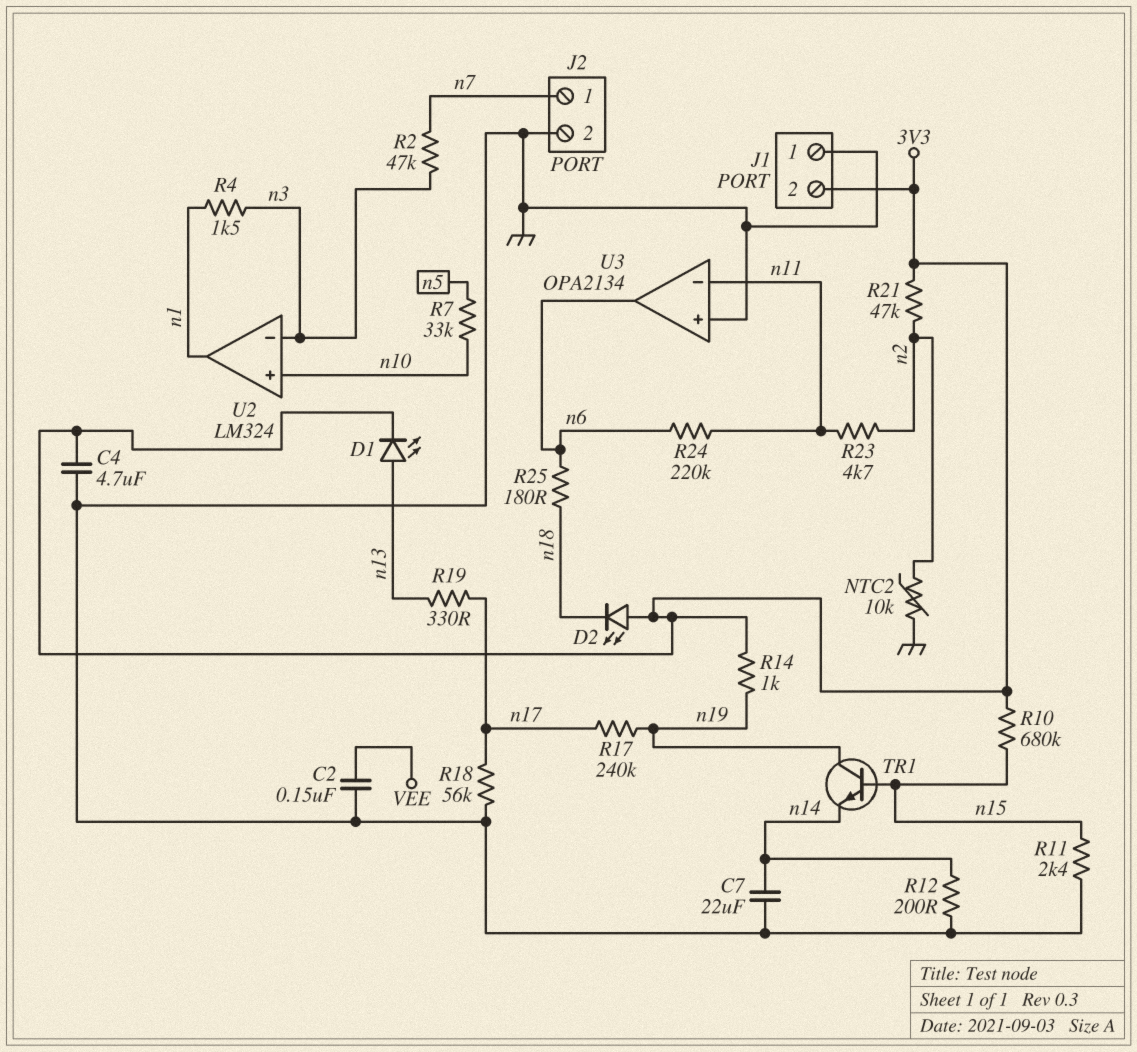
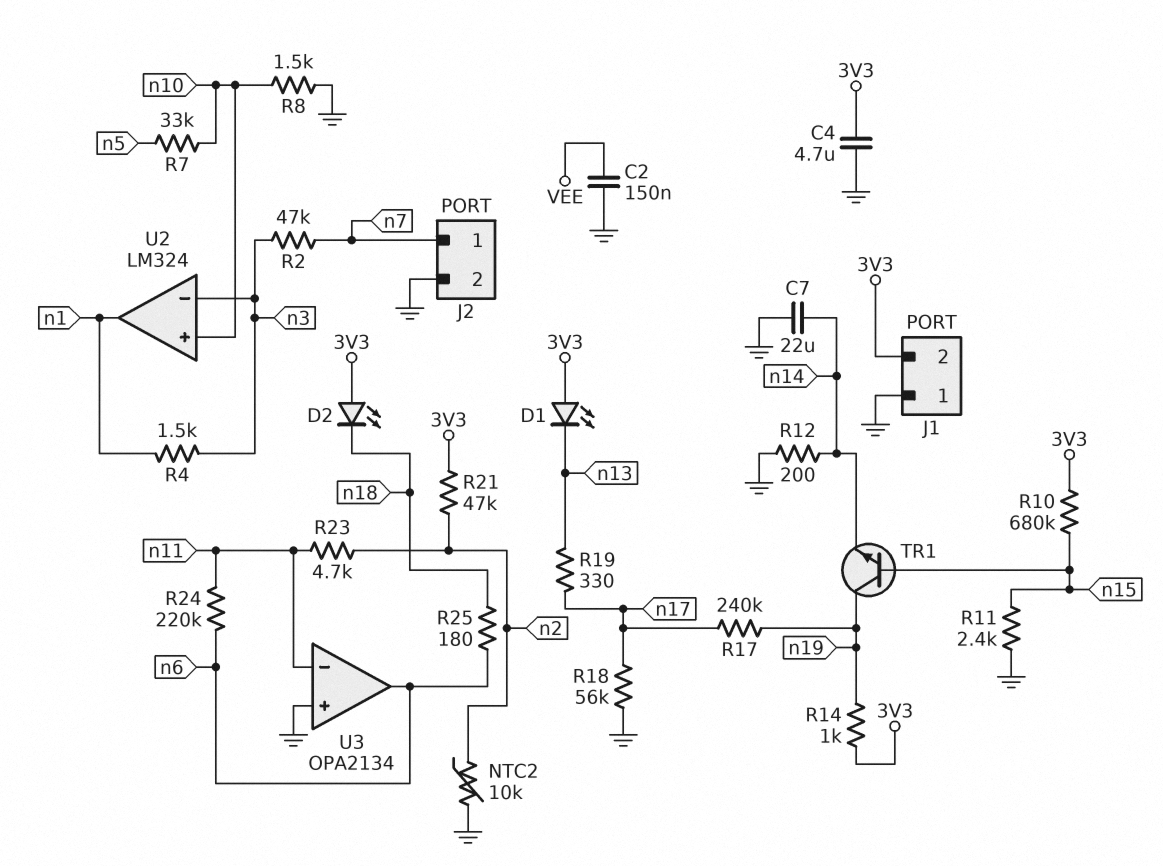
D1: LED (A n13, K 3V3) -> LED (A 3V3, K n13)
R8: none -> 1.5k (GND, n10)

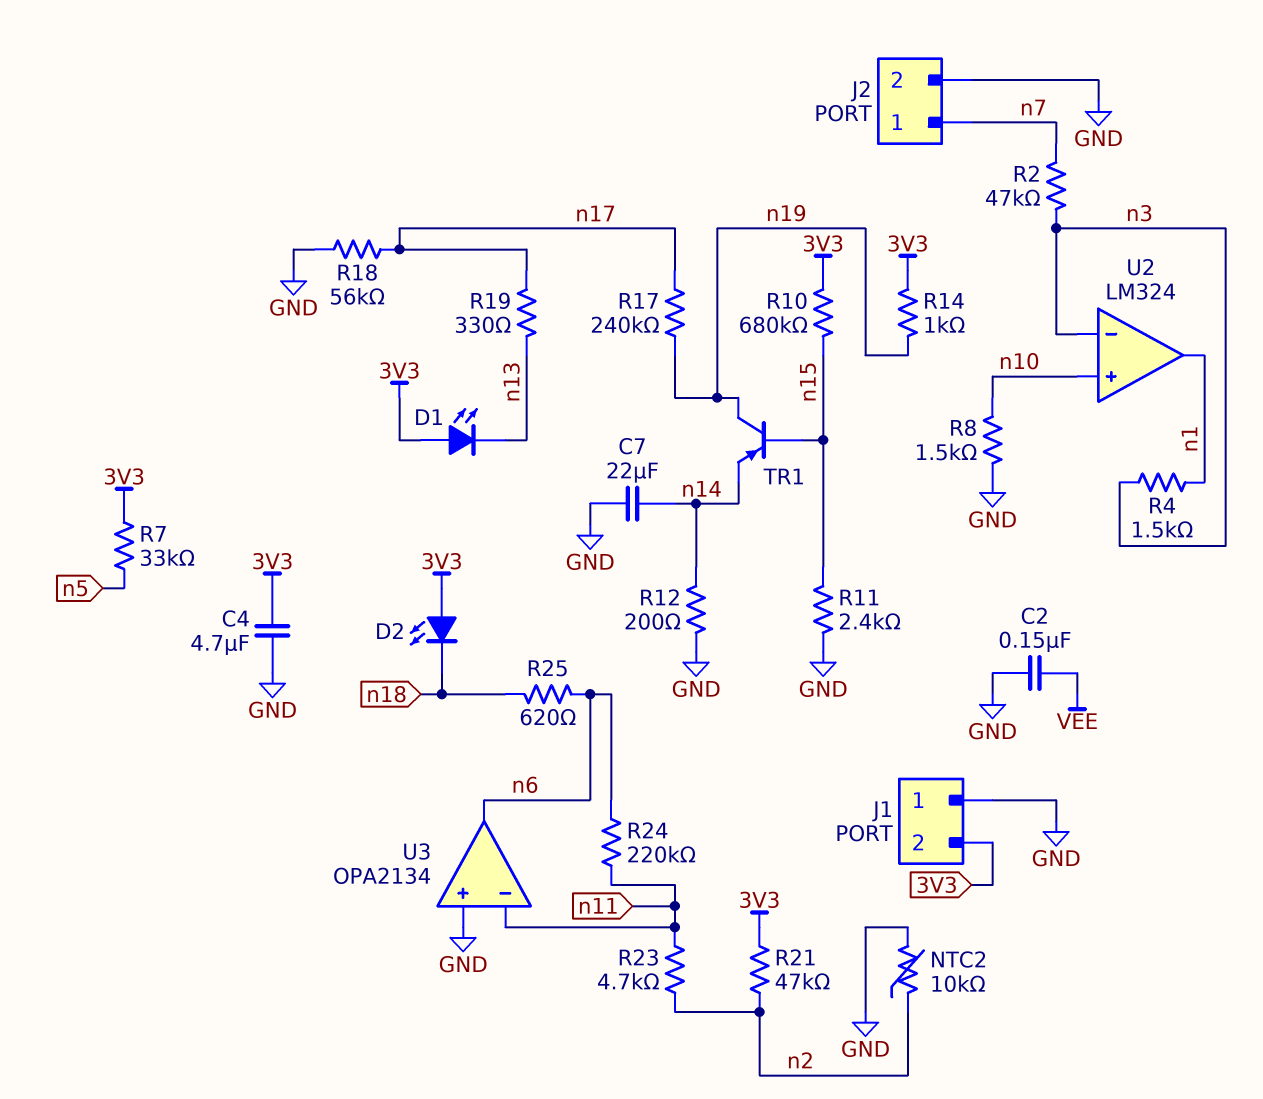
R7: 33k (n5, n10) -> 33k (3V3, n5)
R25: 180 (n6, n18) -> 620 (n6, n18)
TR1: NPN (B n15, C n19, E n14) -> PNP (B n15, C n19, E n14)

